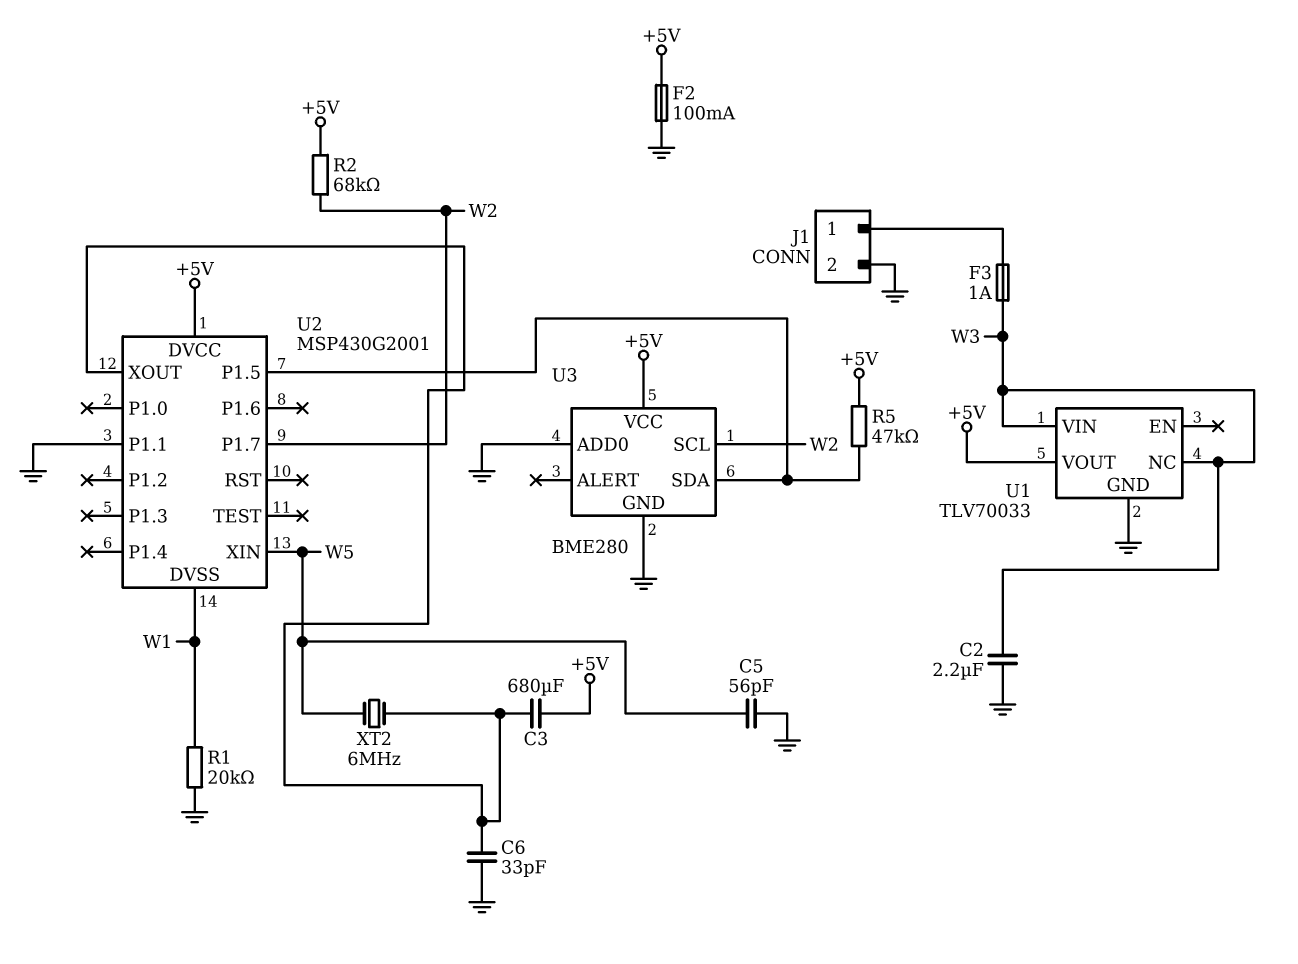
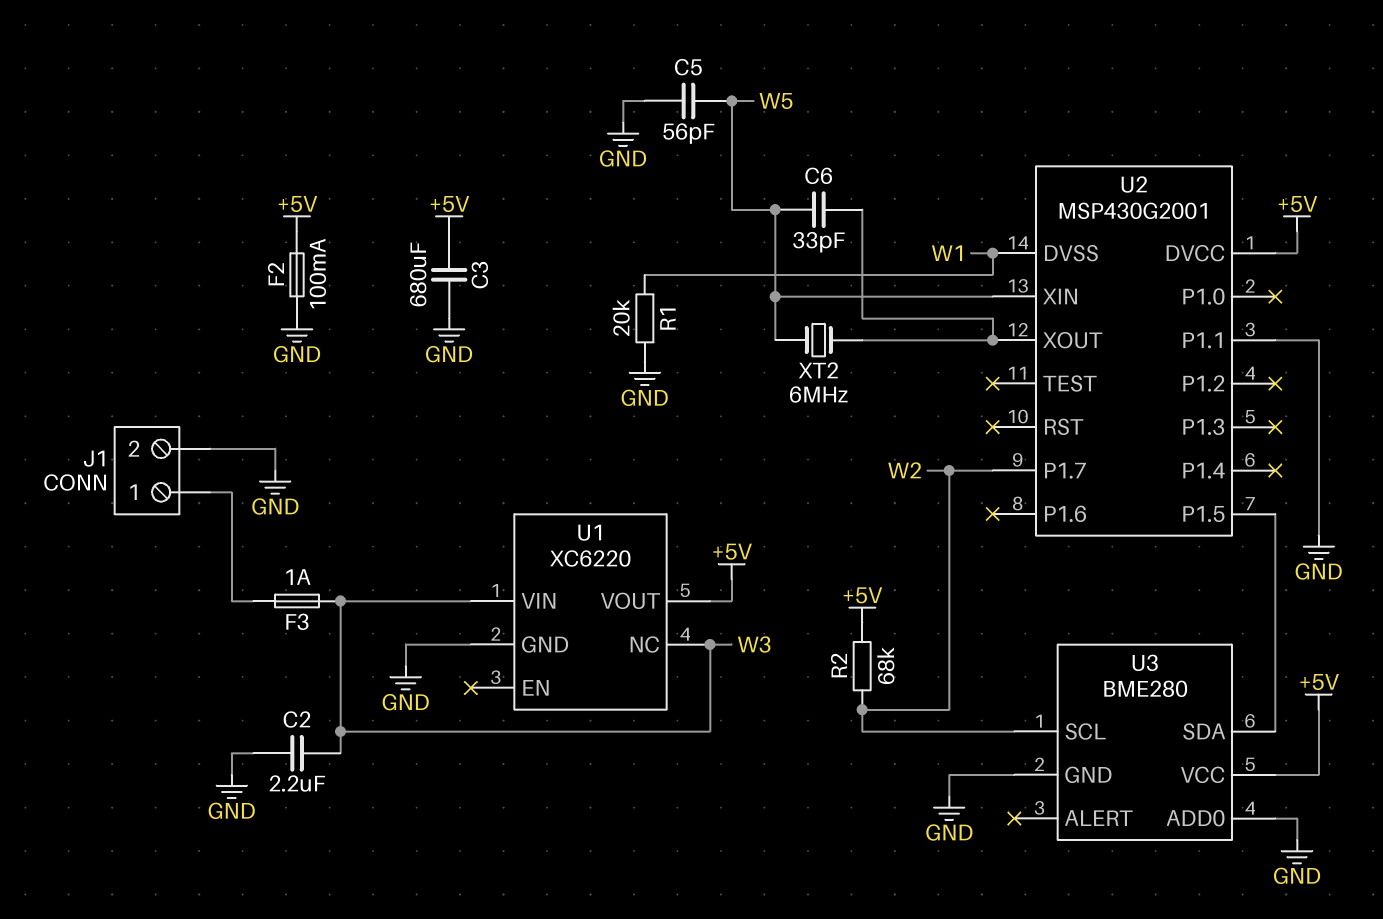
C3: 680uF (+5V, U2/XOUT) -> 680uF (+5V, GND)
C6: 33pF (GND, U2/XOUT) -> 33pF (U2/XOUT, W5)
R5: 47k (+5V, U2/P1.5) -> none
U1: TLV70033 -> XC6220

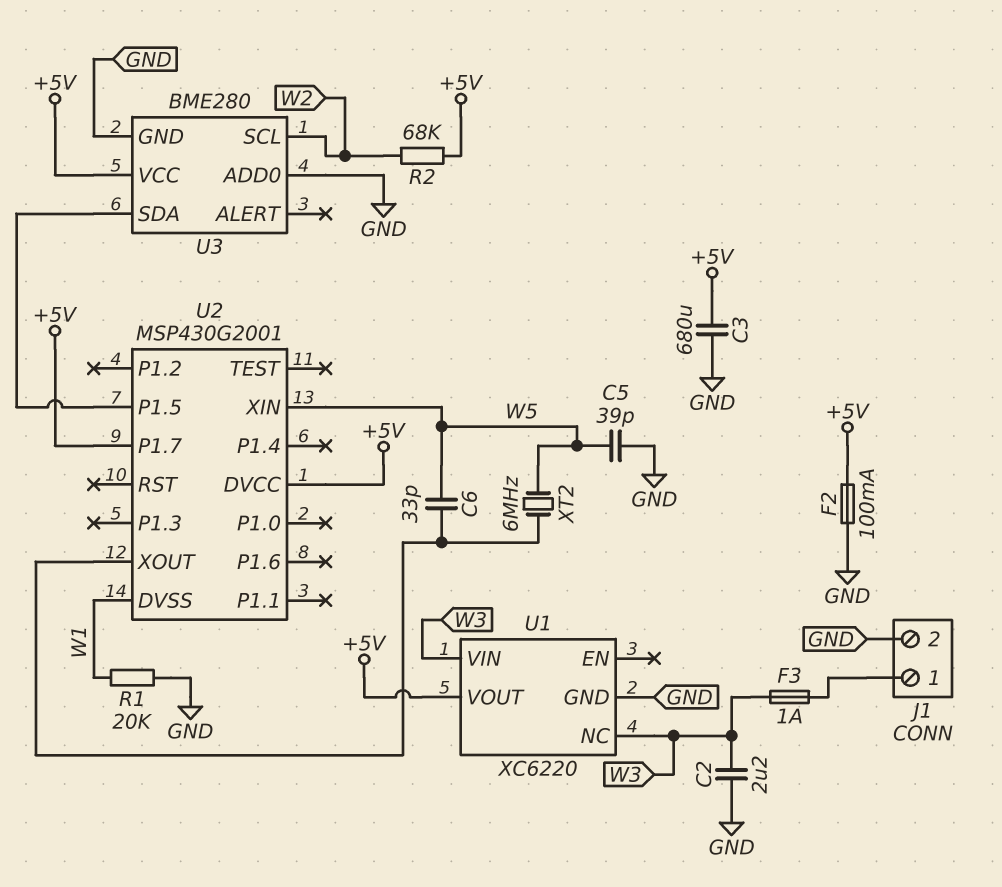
C5: 56pF (GND, W5) -> 39pF (GND, W5)
U2 pin P1.1: GND -> none
U2 pin P1.7: W2 -> +5V

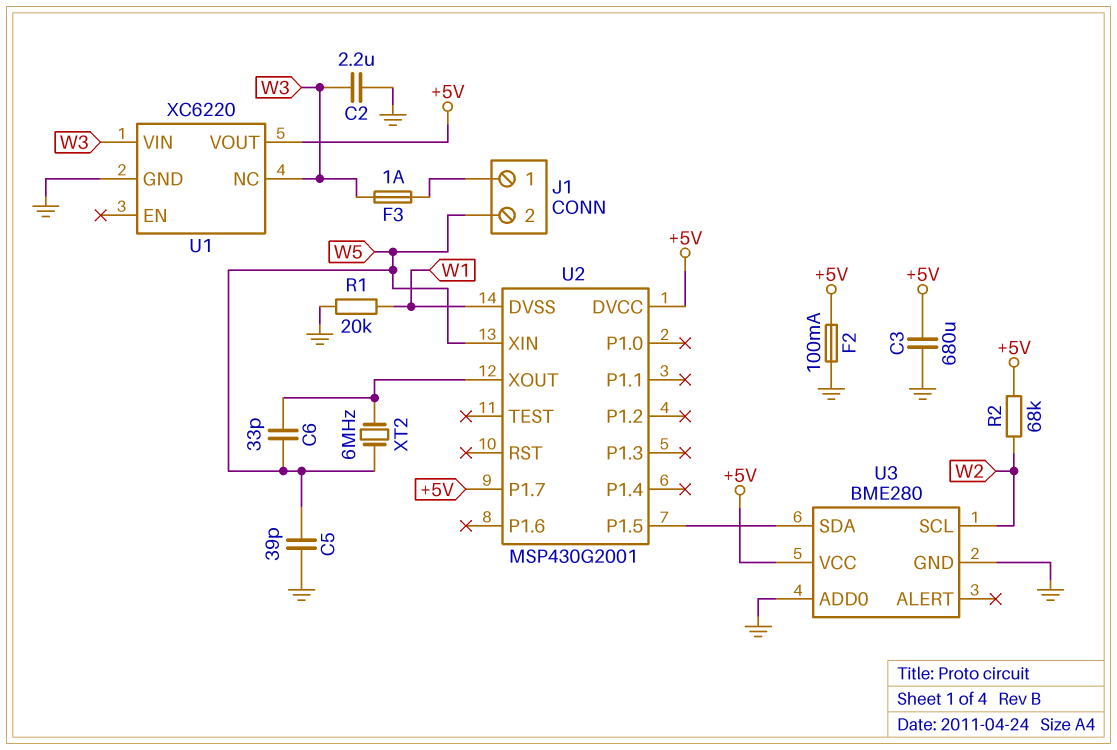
J1 pin 2: GND -> W5

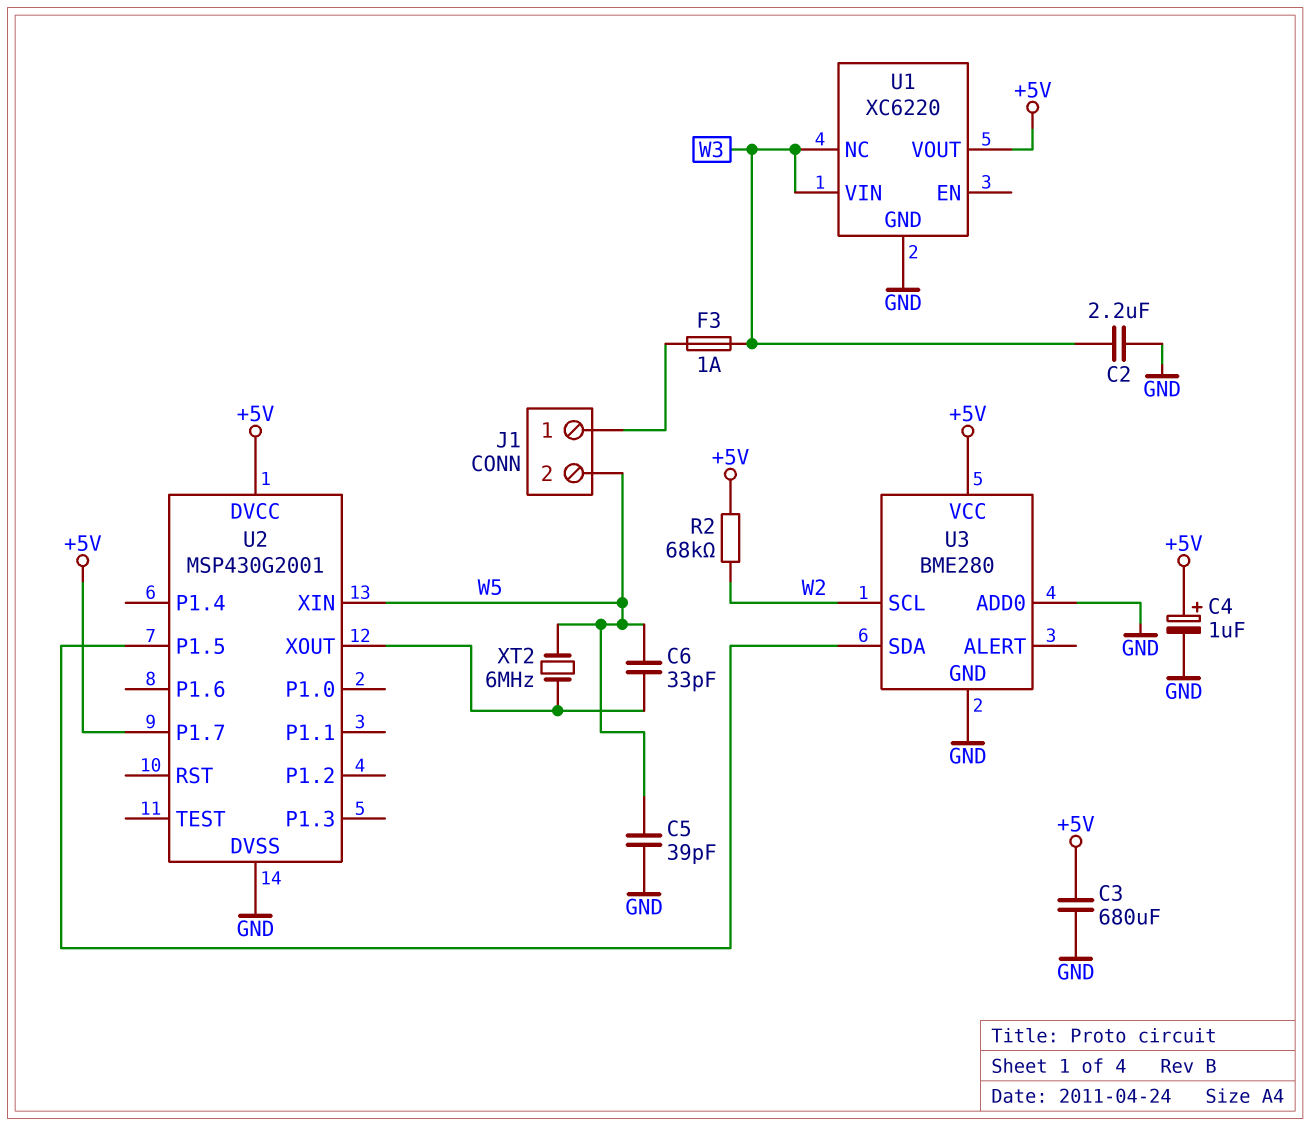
C4: none -> 1uF (plus +5V, minus GND)
F2: 100mA (+5V, GND) -> none
R1: 20k (GND, W1) -> none
U2 pin DVSS: W1 -> GND

